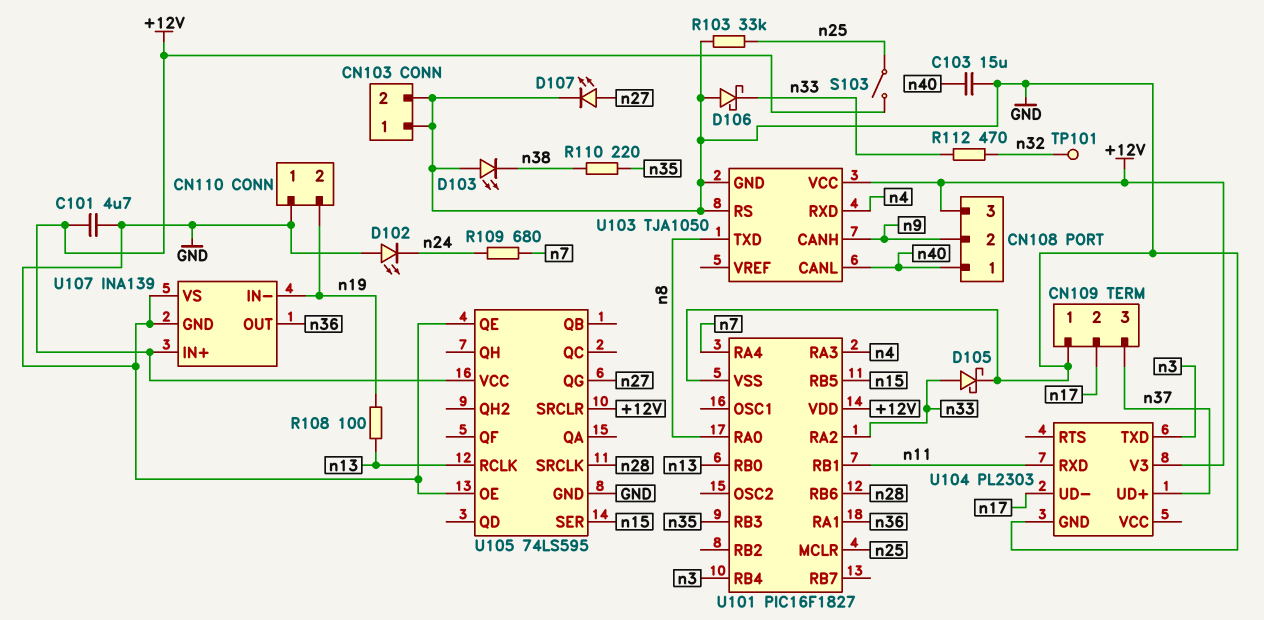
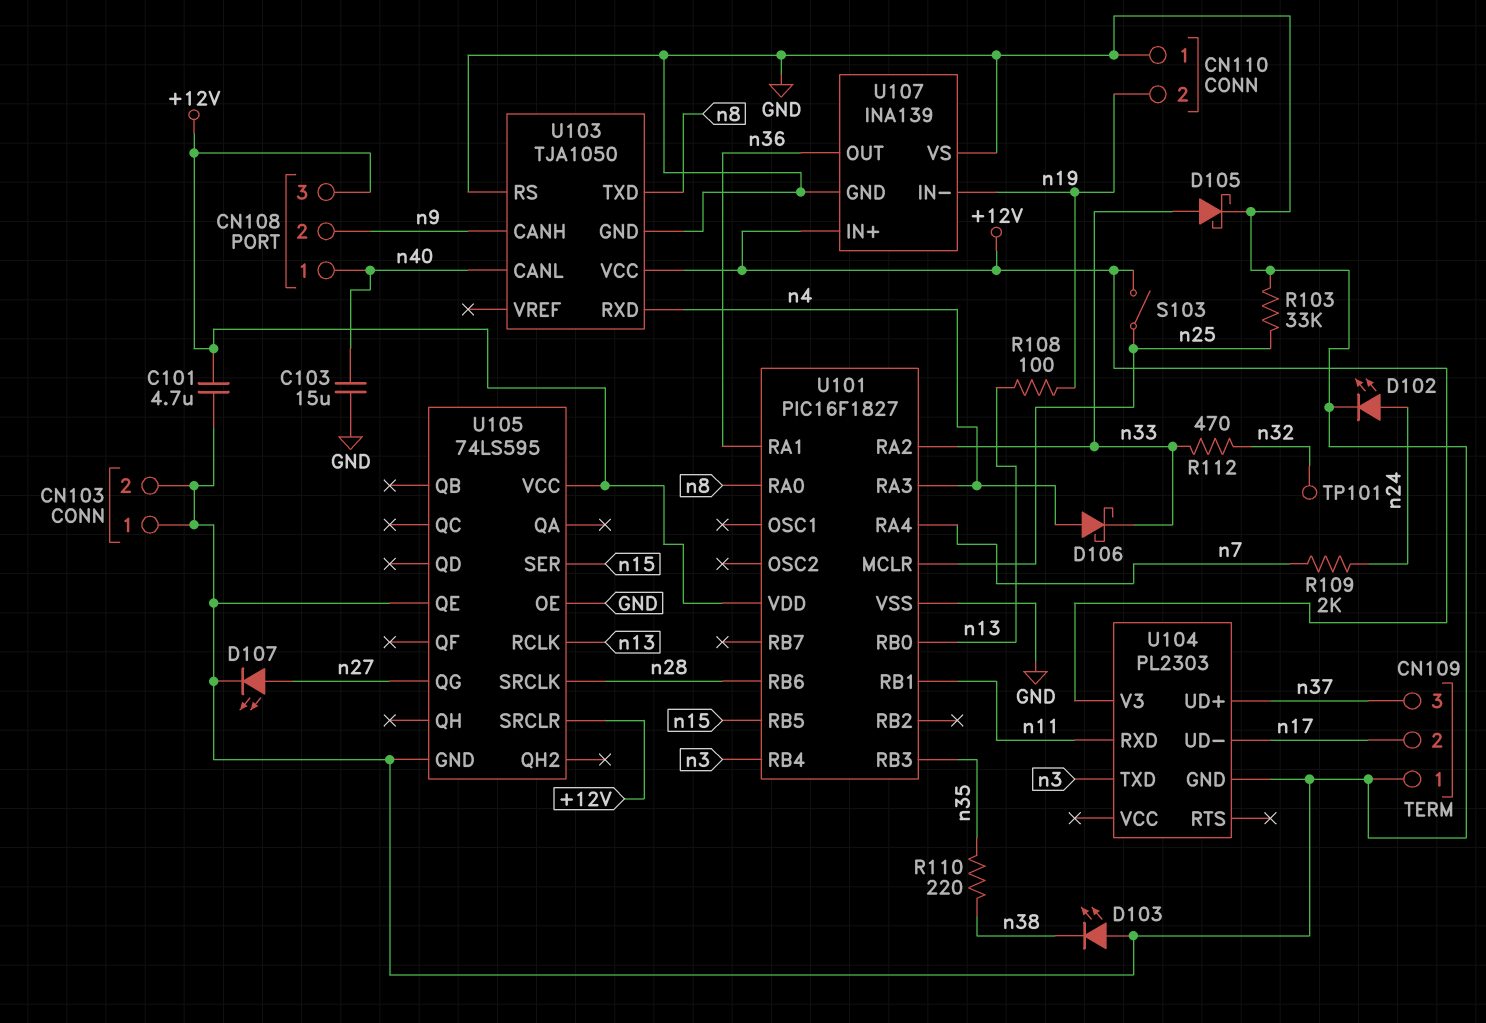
D102: LED (A GND, K n24) -> LED (A n24, K GND)
D106: schottky (A GND, K n33) -> schottky (A n4, K n33)
R109: 680 (n7, n24) -> 2k (n7, n24)

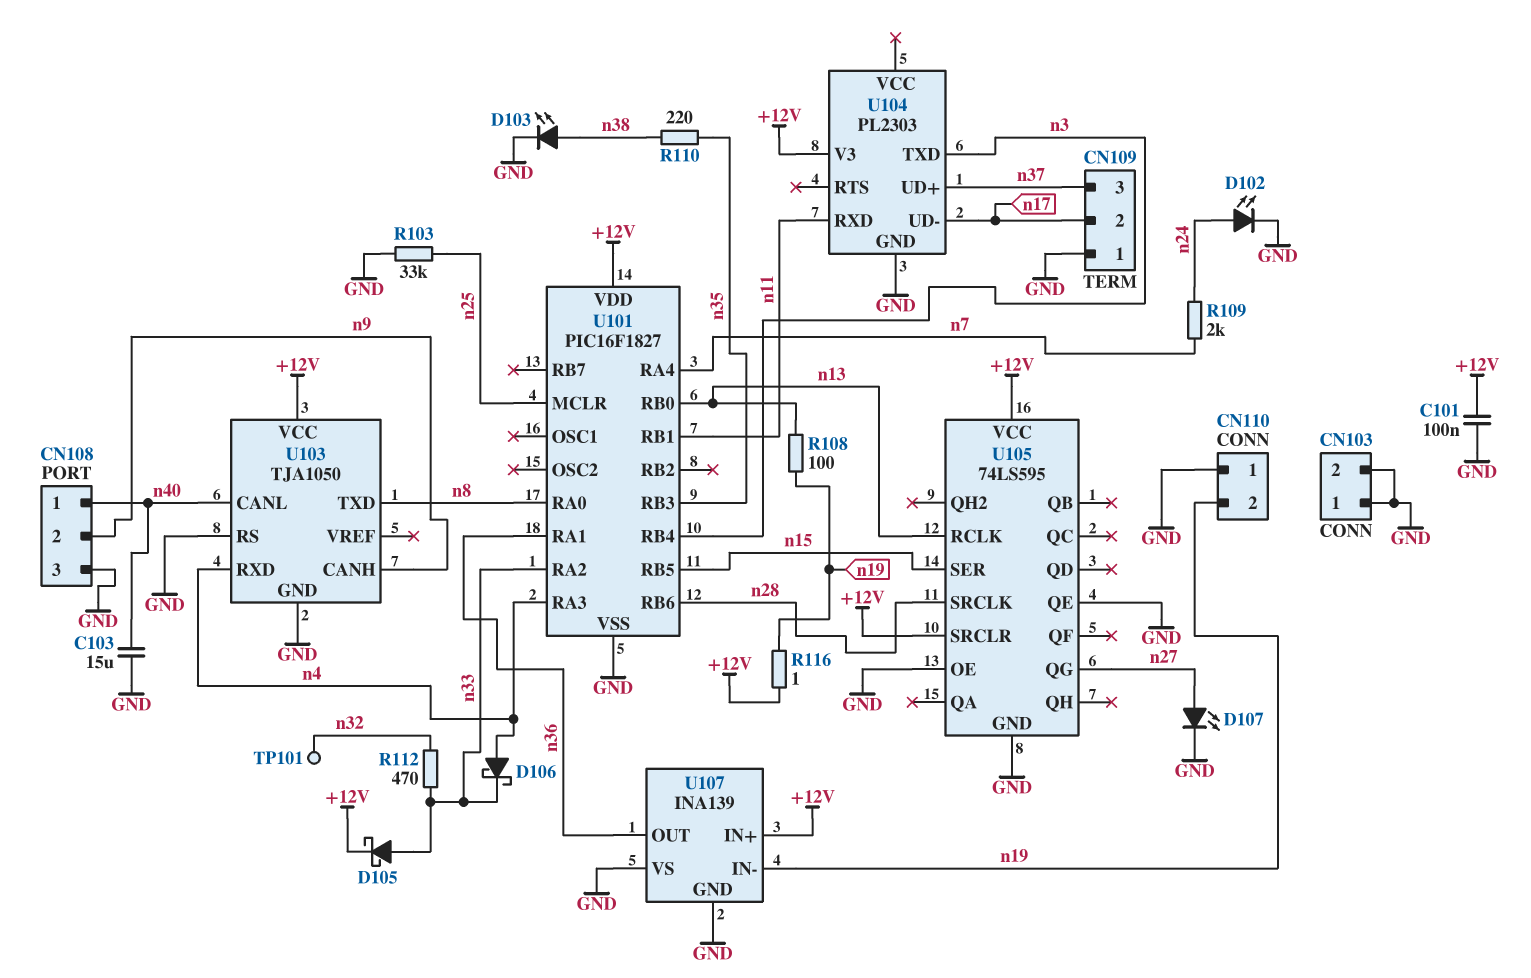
C101: 4.7uF (+12V, GND) -> 100nF (+12V, GND)
CN108 pin 3: +12V -> GND
D103: LED (A GND, K n38) -> LED (A n38, K GND)
D105: schottky (A n33, K GND) -> schottky (A n33, K +12V)
R116: none -> 1 (+12V, n19)
S103: switch (+12V, n25) -> none

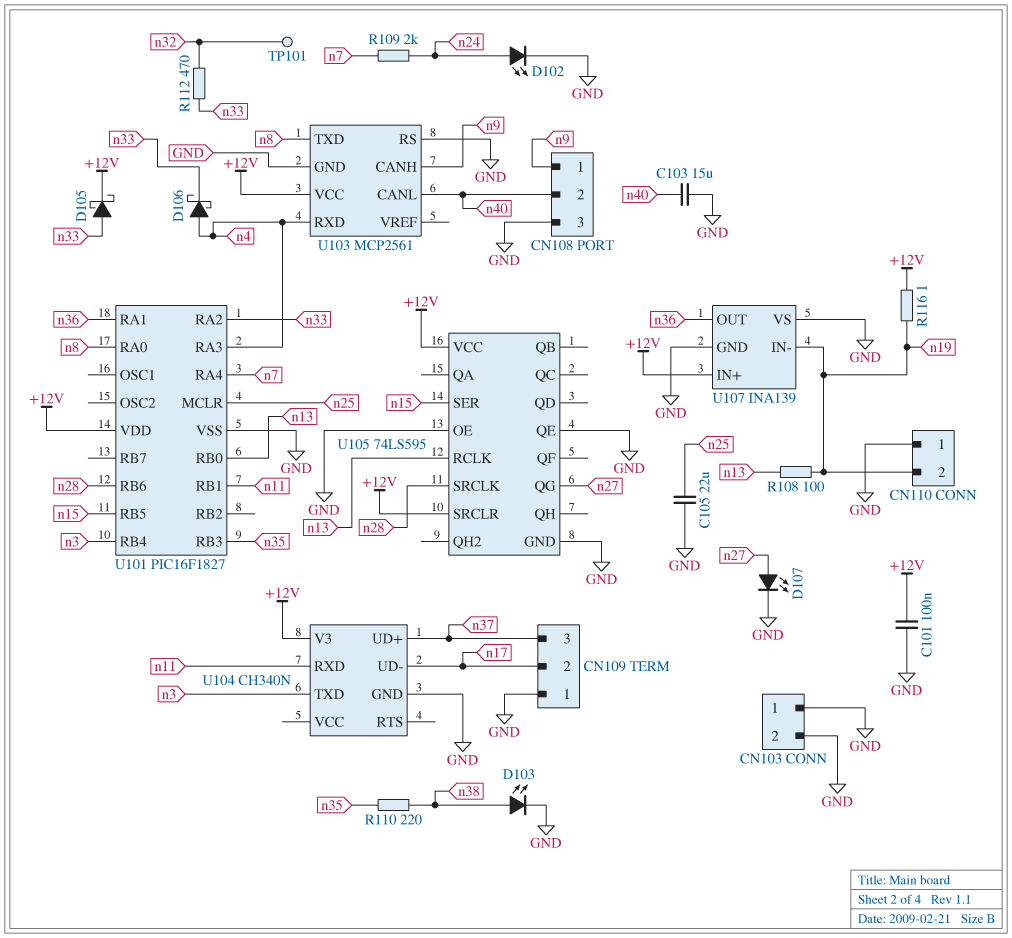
C105: none -> 22uF (GND, n25)
CN108 pin 1: n40 -> n9
CN108 pin 2: n9 -> n40
R103: 33k (GND, n25) -> none
U103: TJA1050 -> MCP2561
U104: PL2303 -> CH340N

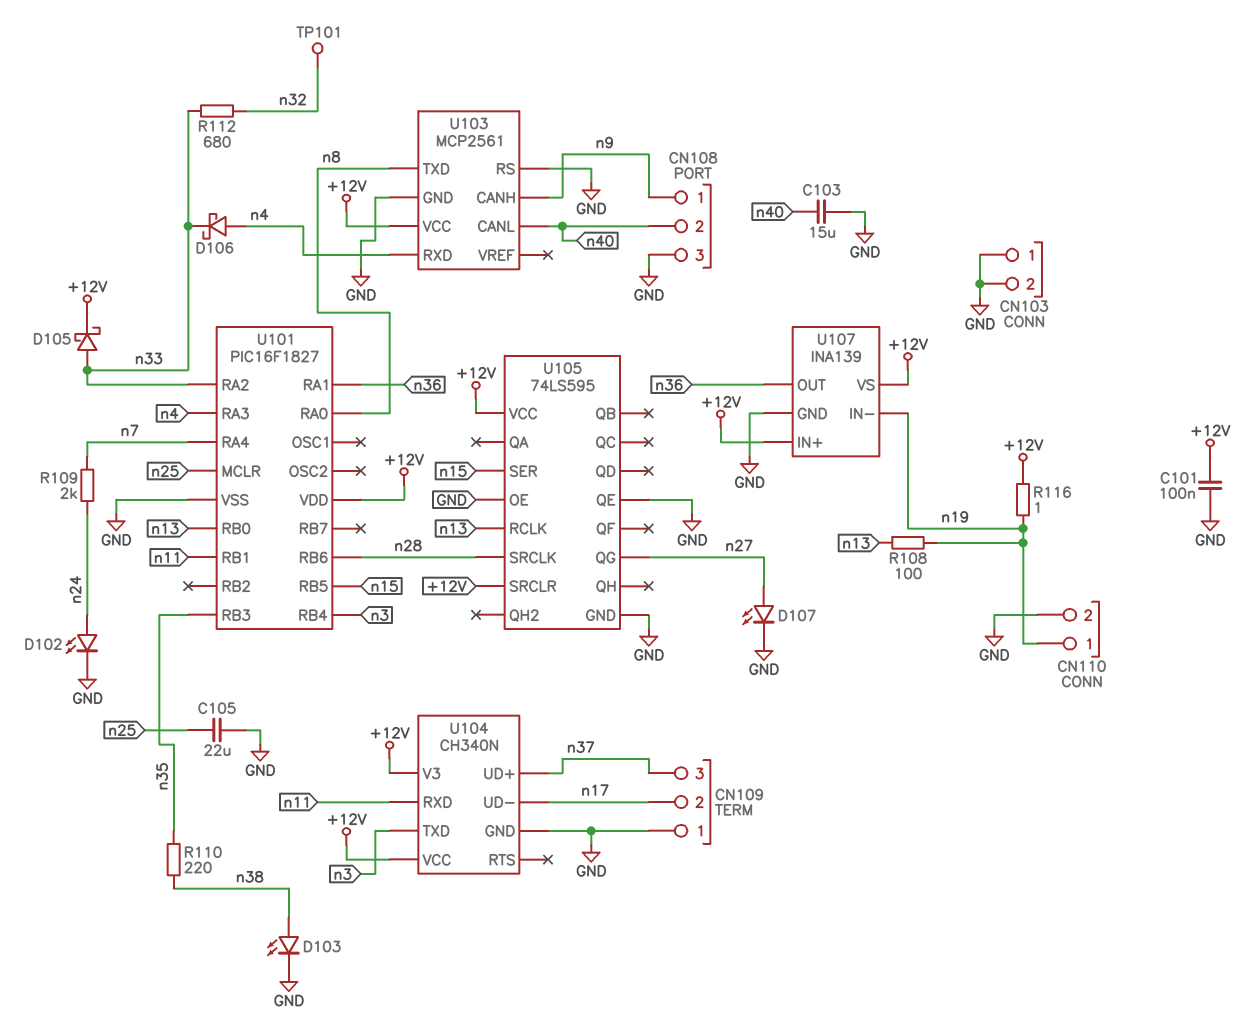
CN110 pin 1: GND -> n19
CN110 pin 2: n19 -> GND
R112: 470 (n32, n33) -> 680 (n32, n33)
U104 pin VCC: none -> +12V
U107 pin VS: GND -> +12V

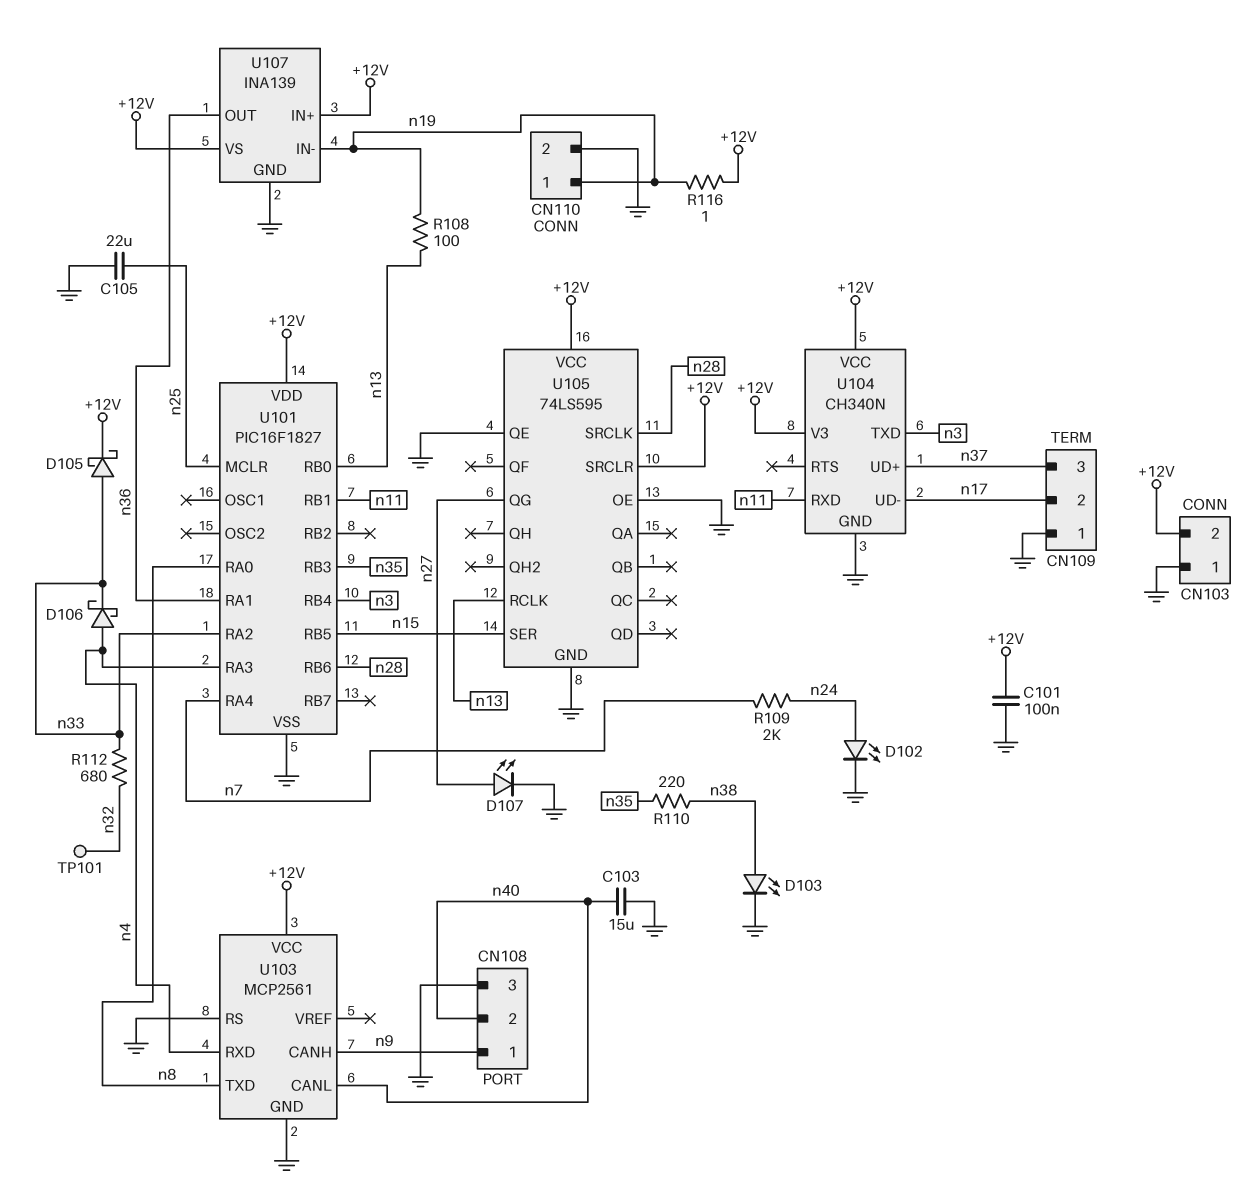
CN103 pin 2: GND -> +12V

